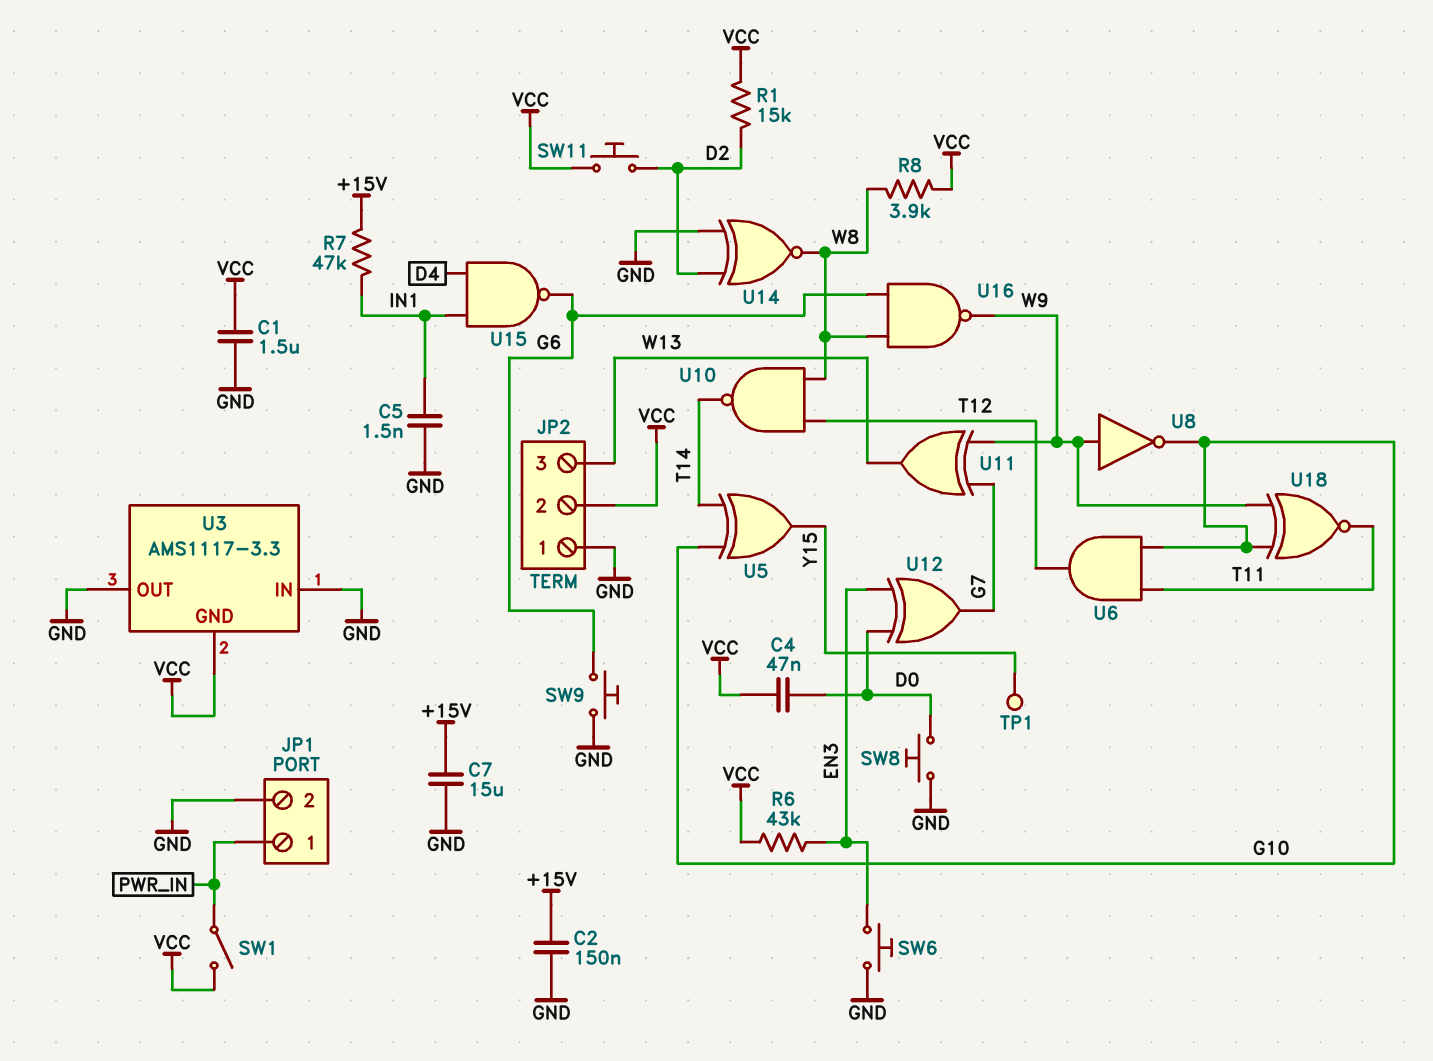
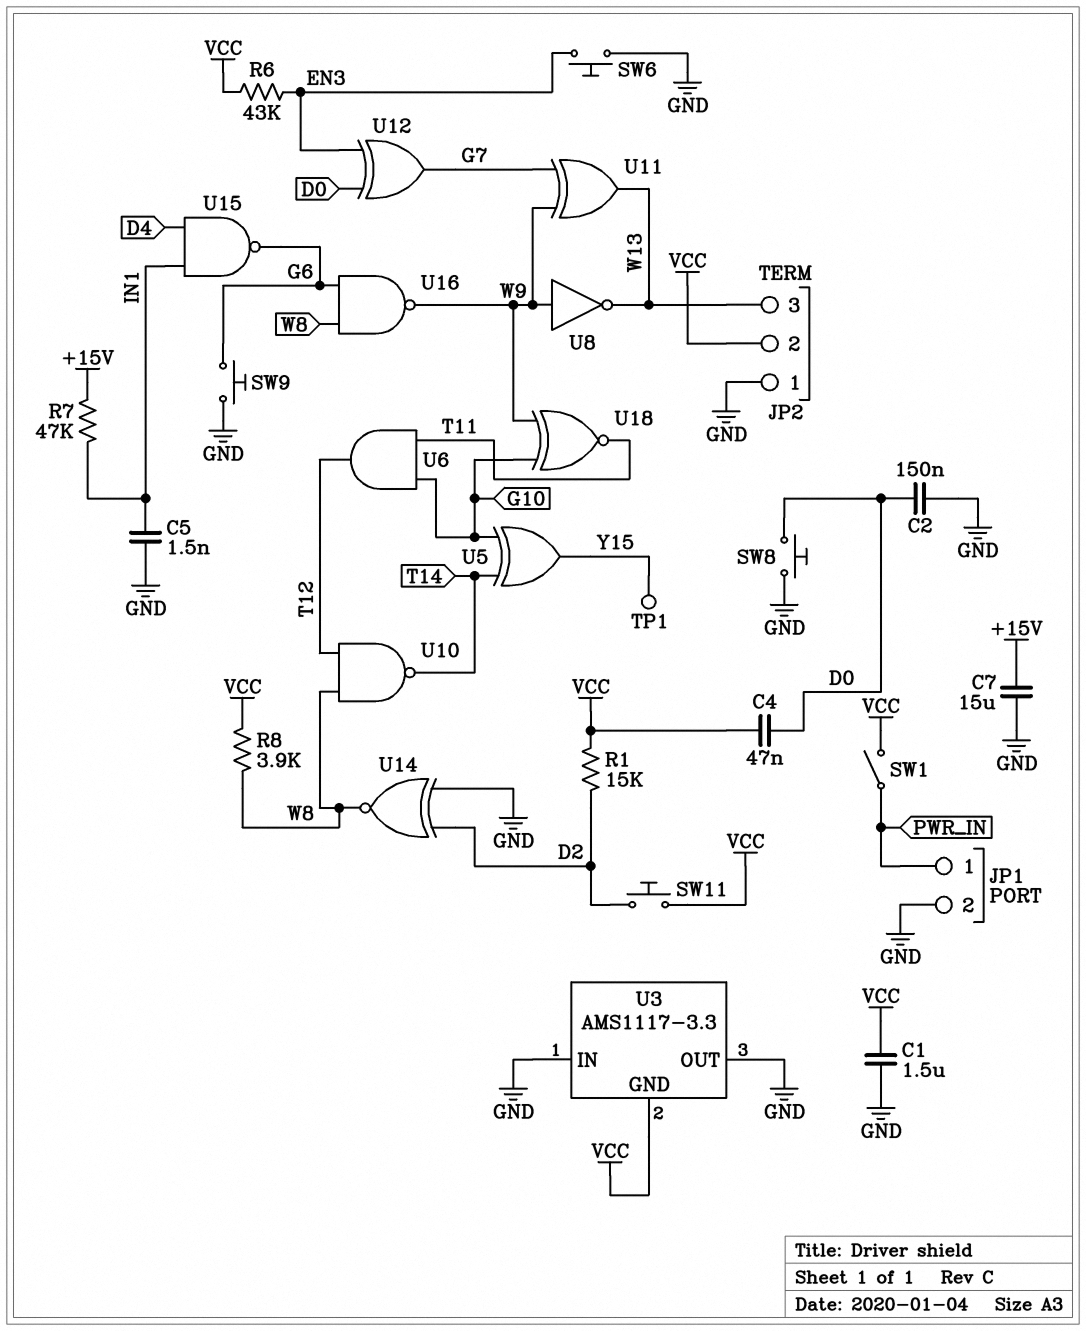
C2: 150nF (+15V, GND) -> 150nF (D0, GND)
U8: NOT (in W9, out G10) -> NOT (in W9, out W13)

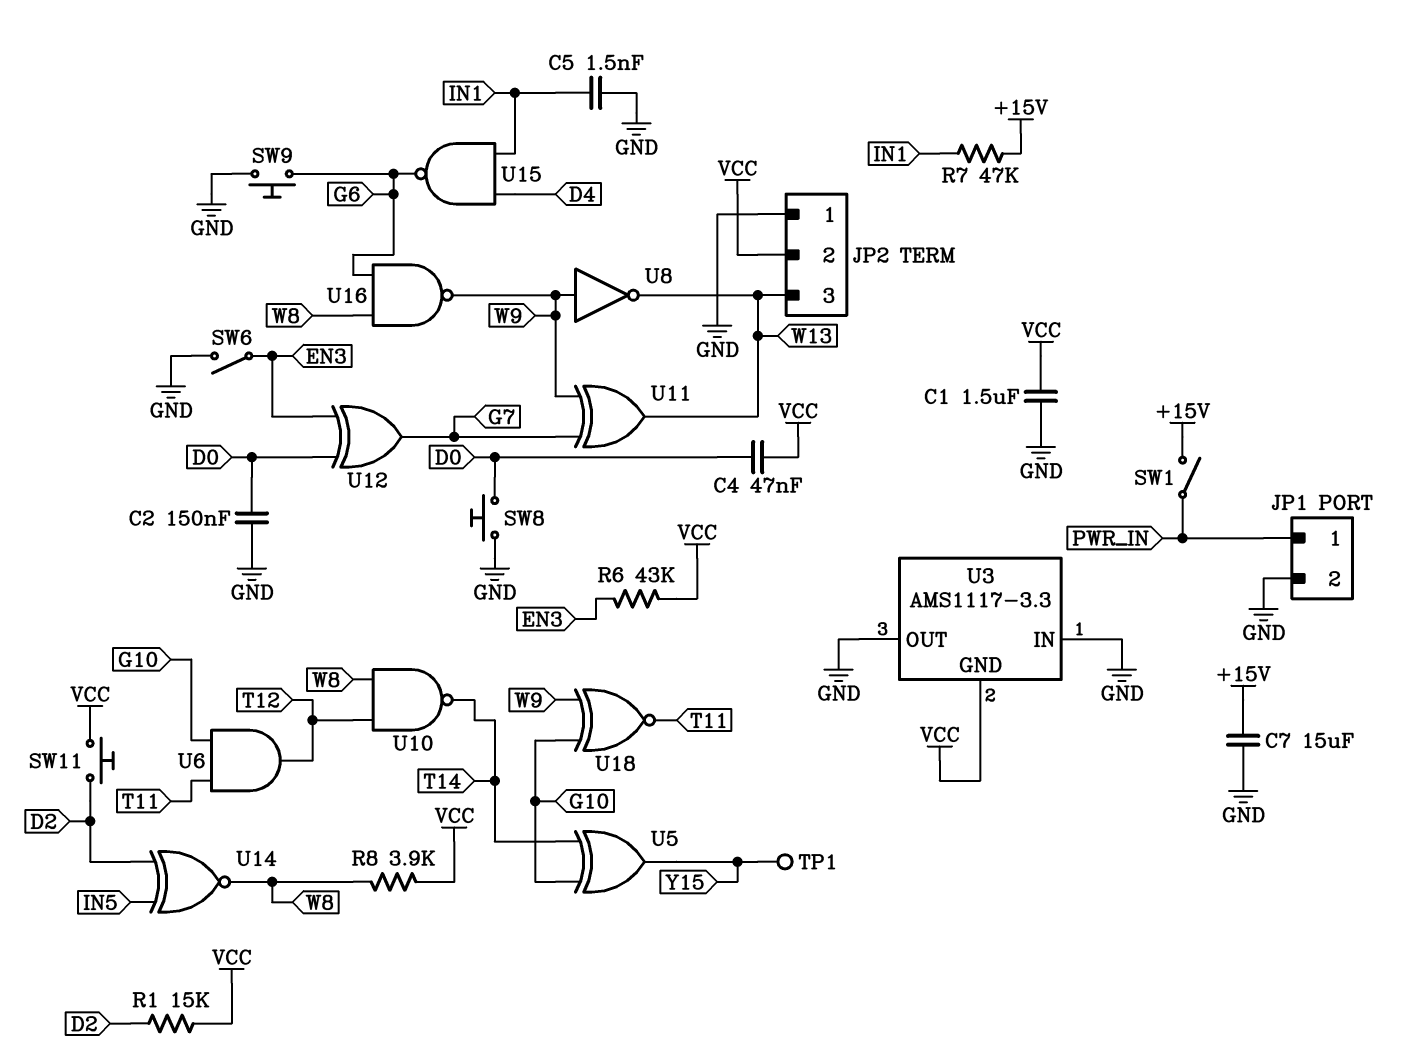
SW1: switch (PWR_IN, VCC) -> switch (+15V, PWR_IN)
SW6: button (EN3, GND) -> switch (EN3, GND)
U14: XNOR (in D2, in GND, out W8) -> XNOR (in D2, in IN5, out W8)

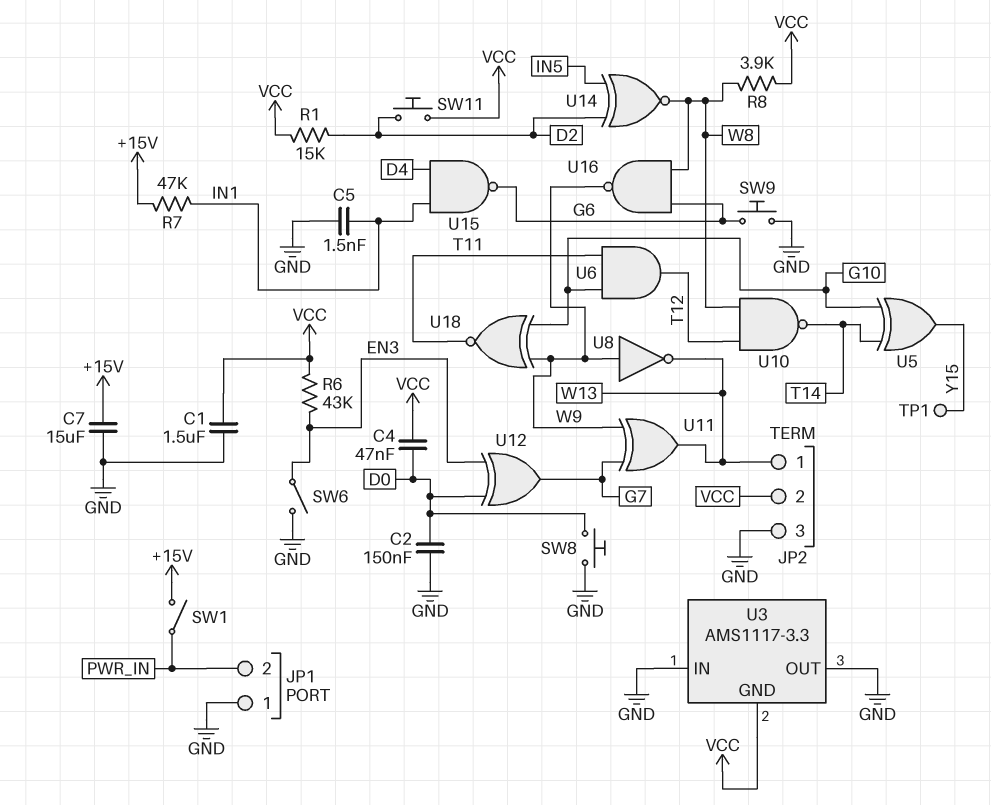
JP1 pin 1: PWR_IN -> GND
JP1 pin 2: GND -> PWR_IN
JP2 pin 1: GND -> W13
JP2 pin 3: W13 -> GND

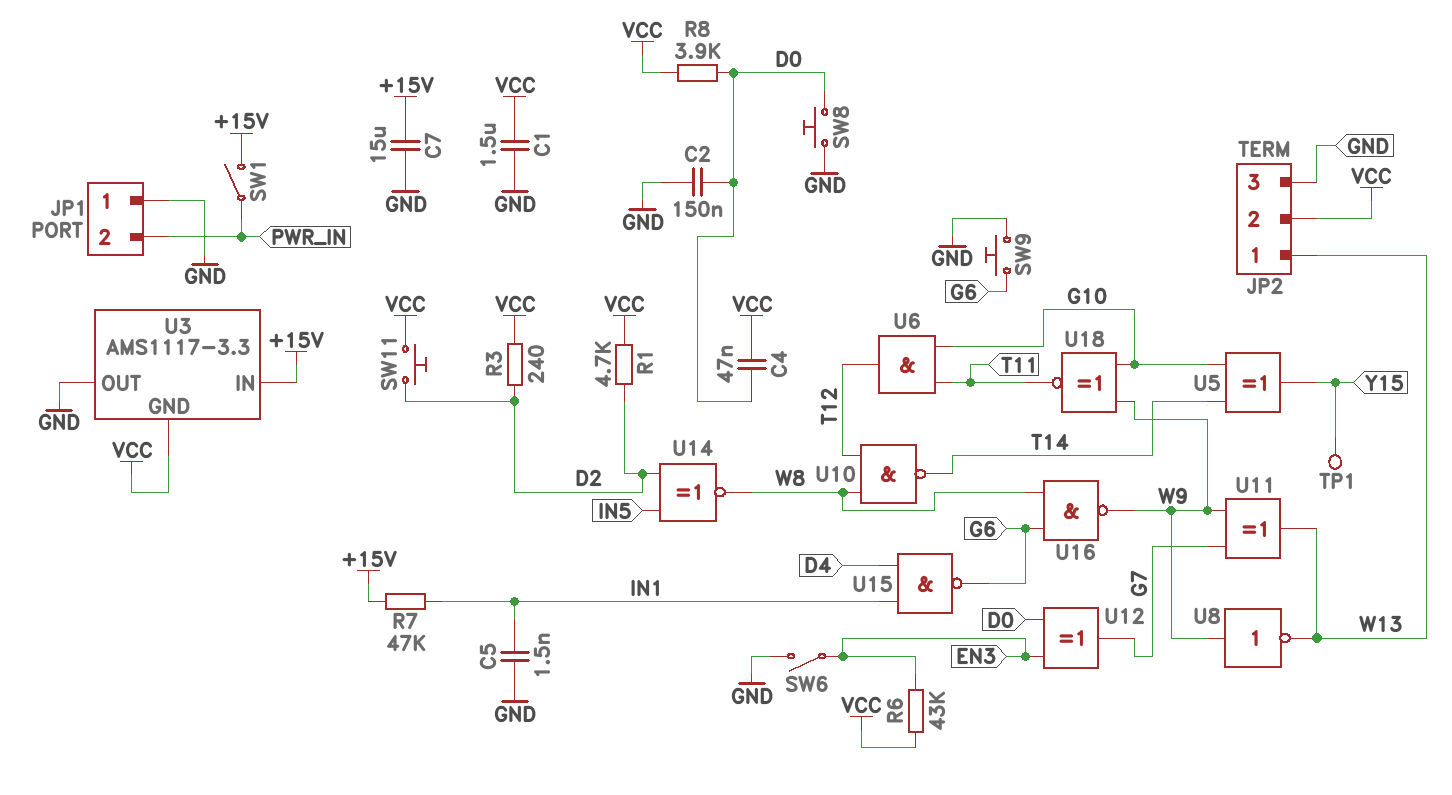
R1: 15k (D2, VCC) -> 4.7k (D2, VCC)
R3: none -> 240 (D2, VCC)
R8: 3.9k (VCC, W8) -> 3.9k (D0, VCC)
U3 pin IN: GND -> +15V

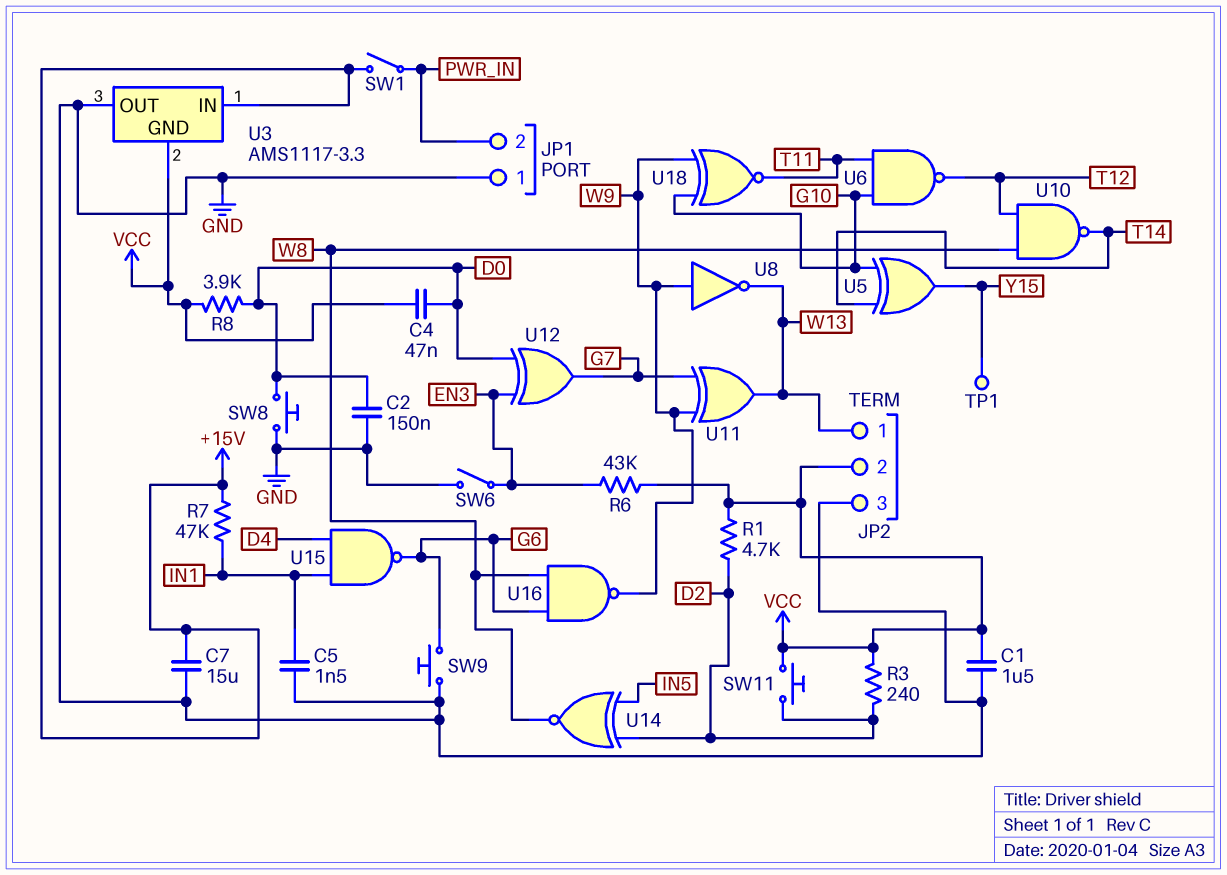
U6: AND (in G10, in T11, out T12) -> NAND (in G10, in T11, out T12)

